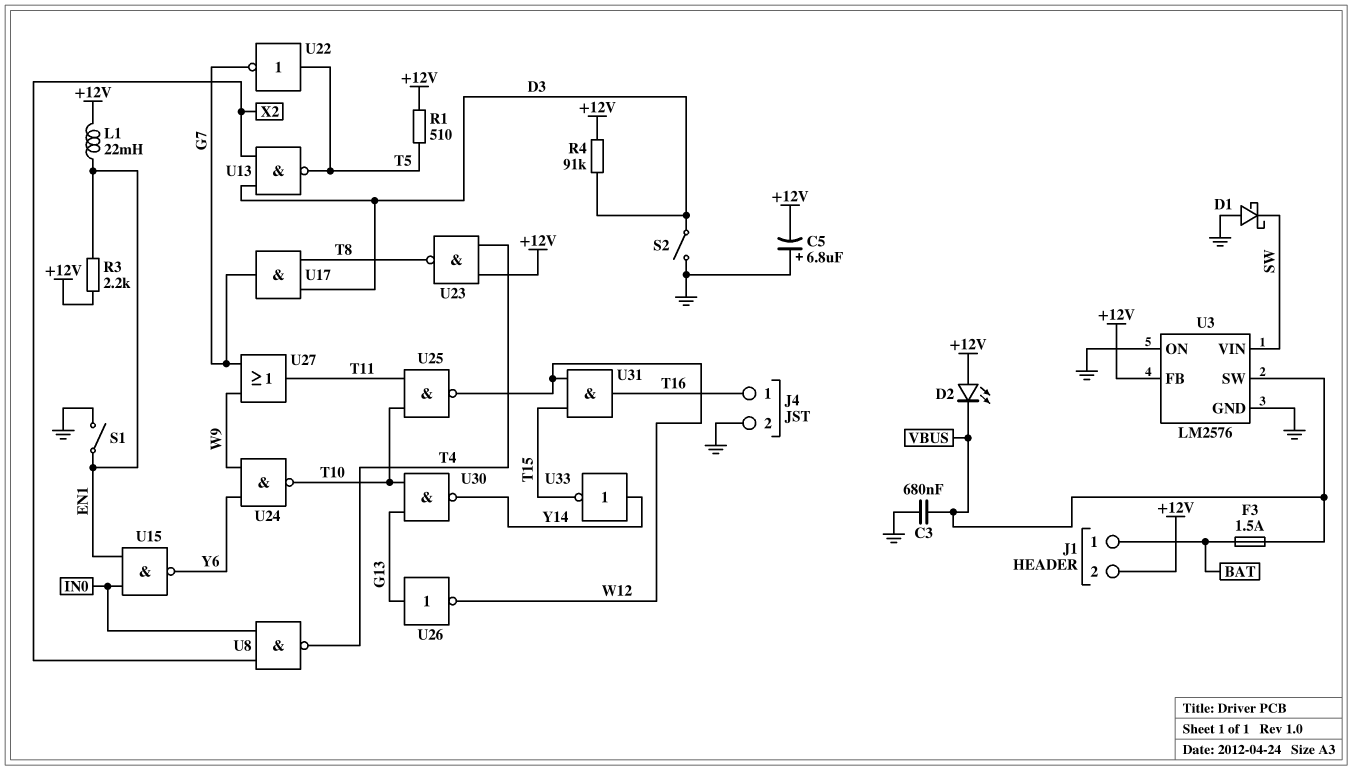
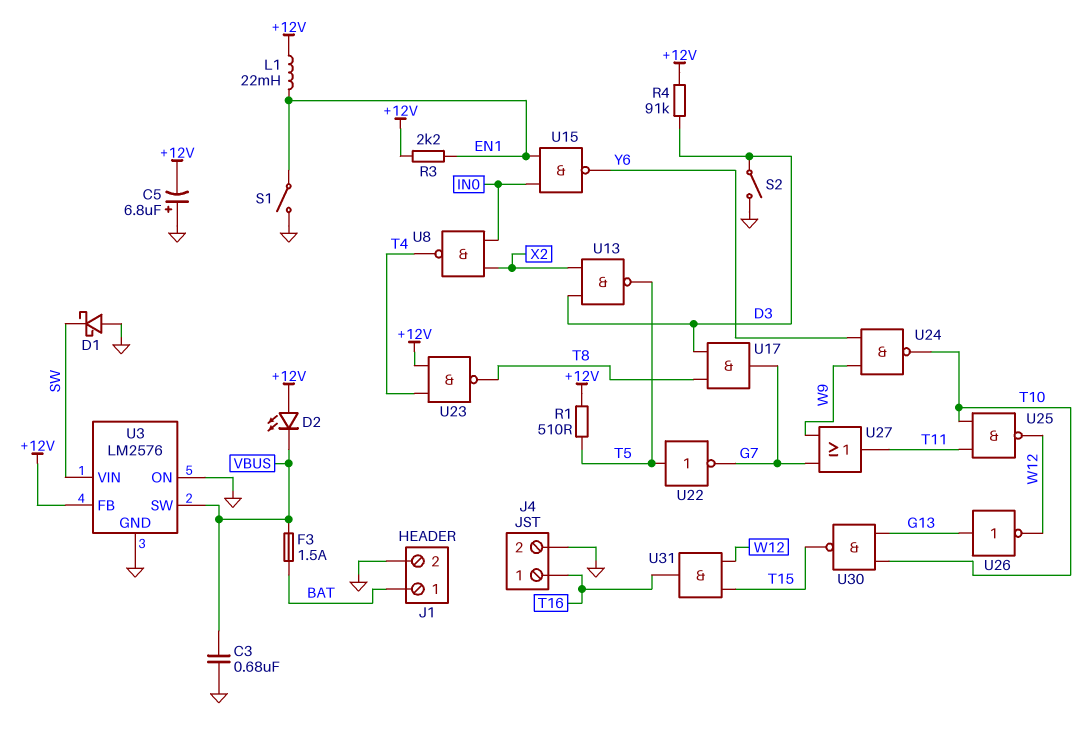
J1 pin 2: +12V -> GND
U30: NAND (in G13, in T10, out Y14) -> NAND (in G13, in T10, out T15)
U33: NOT (in Y14, out T15) -> none

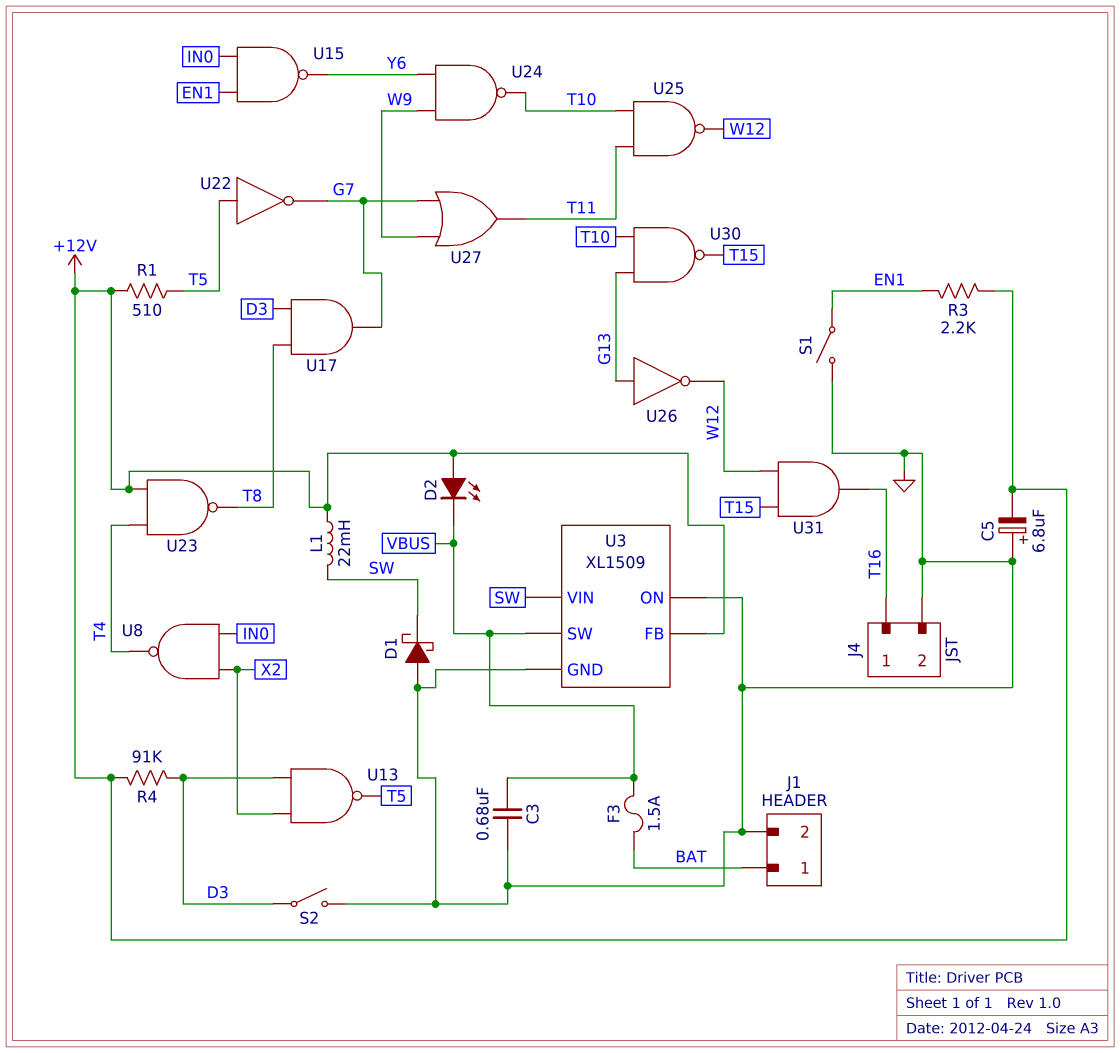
L1: 22mH (+12V, EN1) -> 22mH (+12V, SW)
U3: LM2576 -> XL1509

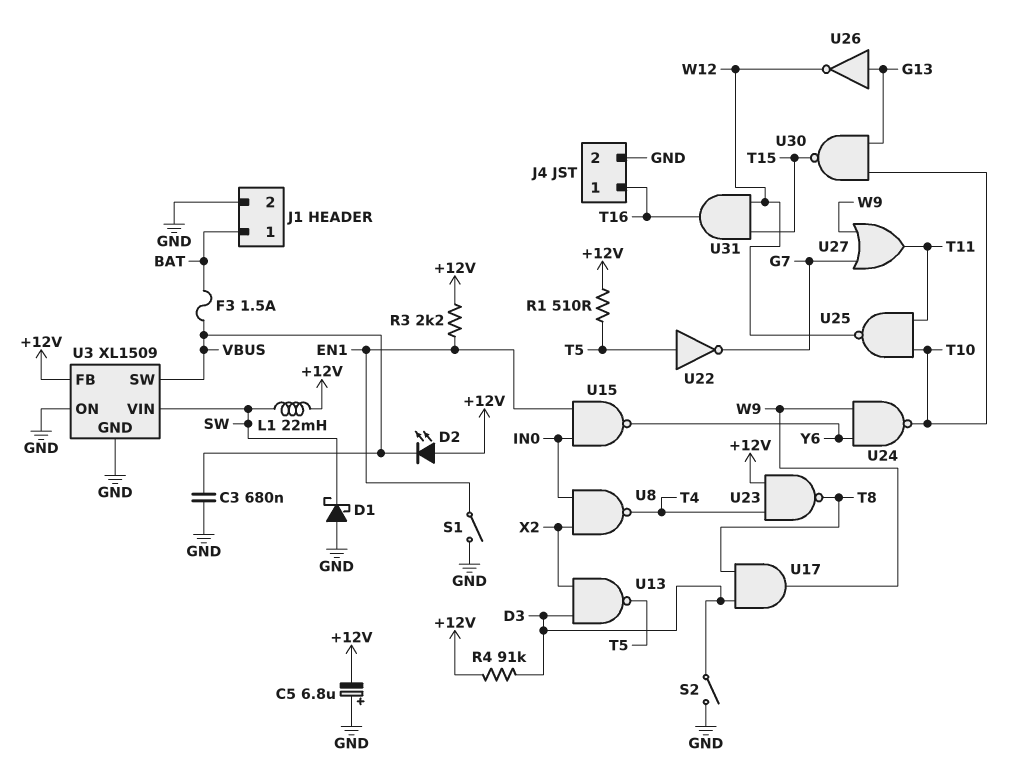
U17: AND (in D3, in T8, out G7) -> AND (in D3, in T8, out W9)

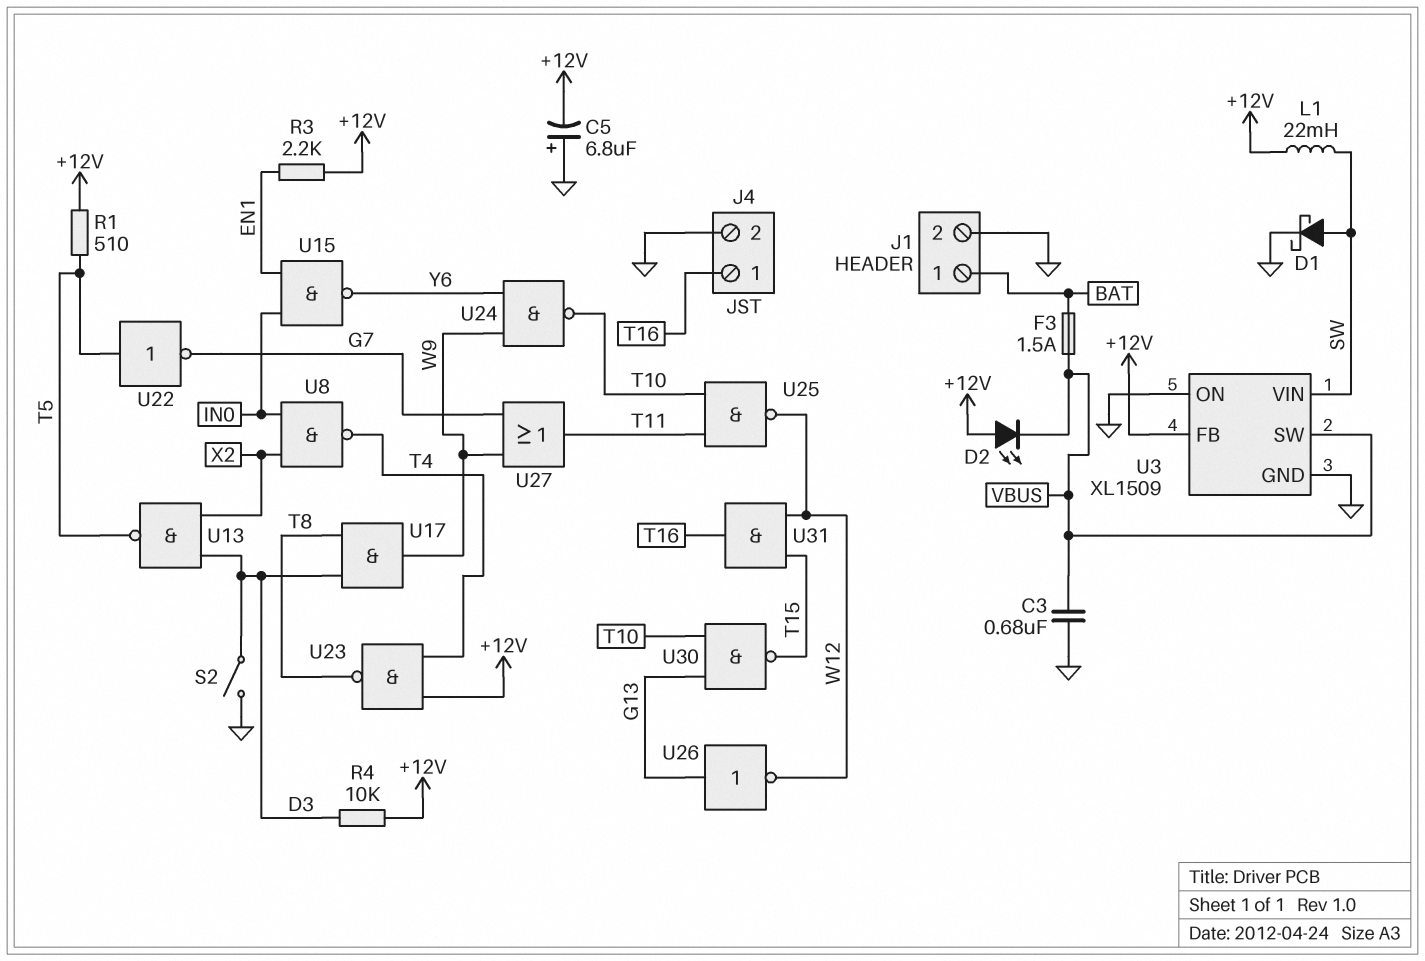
D1: schottky (A GND, K SW) -> schottky (A SW, K GND)
R4: 91k (+12V, D3) -> 10k (+12V, D3)
S1: switch (EN1, GND) -> none

